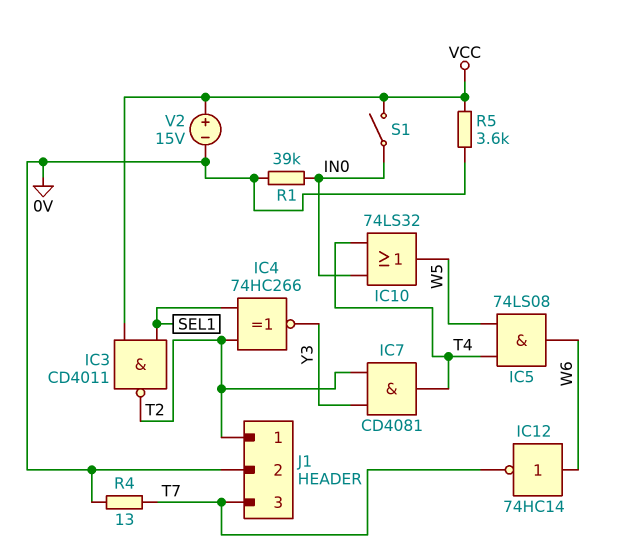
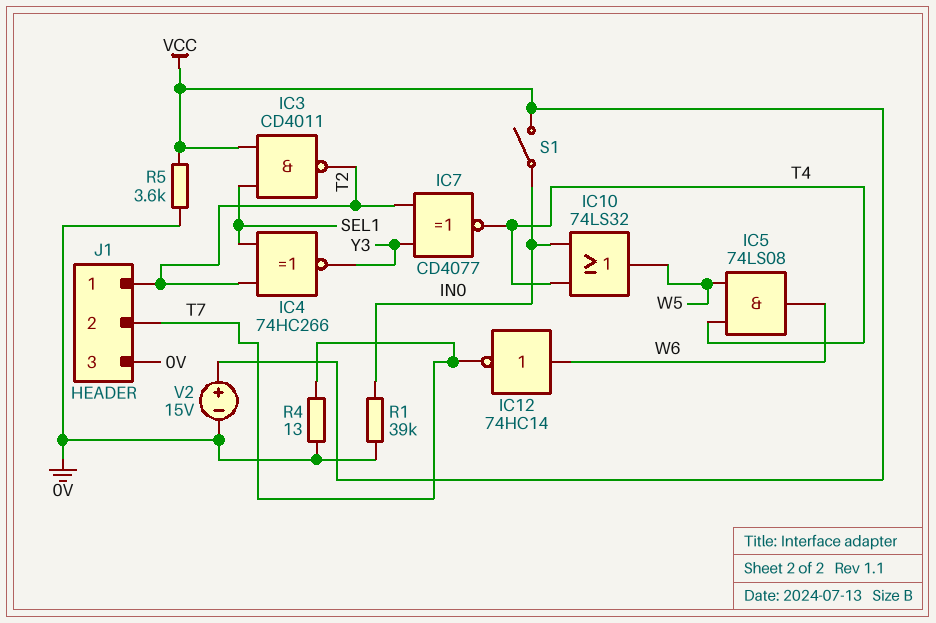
IC7: AND CD4081 (in T2, in Y3, out T4) -> XNOR CD4077 (in T2, in Y3, out T4)
J1 pin 2: 0V -> T7
J1 pin 3: T7 -> 0V

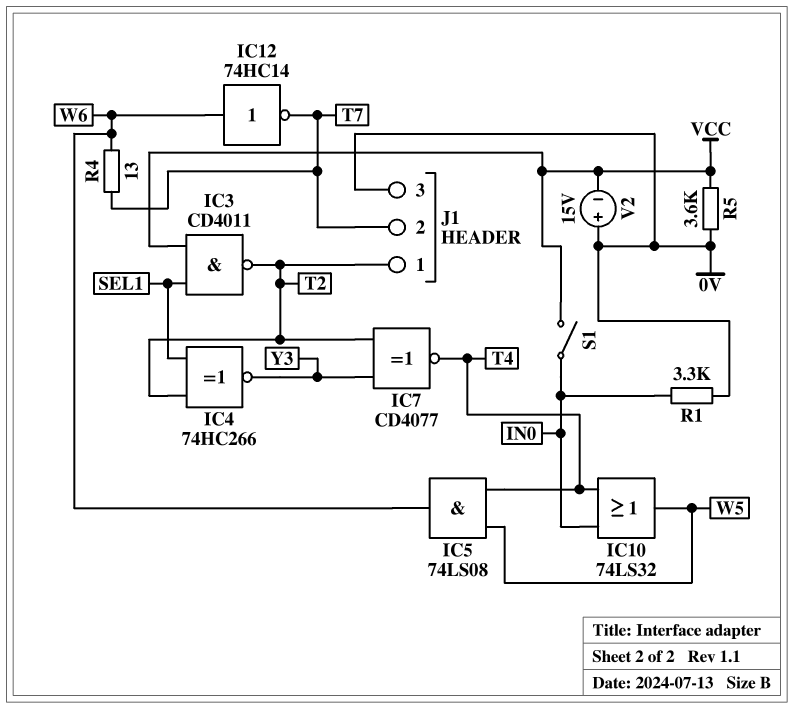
R1: 39k (0V, IN0) -> 3.3k (0V, IN0)
R4: 13 (0V, T7) -> 13 (T7, W6)
V2: 15V (plus VCC, minus 0V) -> 15V (plus 0V, minus VCC)

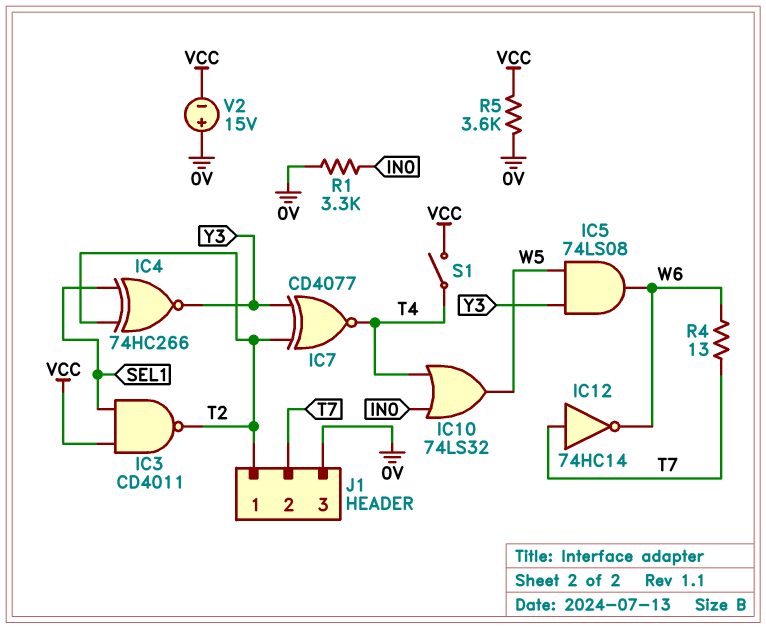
IC5: AND 74LS08 (in T4, in W5, out W6) -> AND 74LS08 (in W5, in Y3, out W6)
IC12: NOT 74HC14 (in W6, out T7) -> NOT 74HC14 (in T7, out W6)
S1: switch (IN0, VCC) -> switch (T4, VCC)

